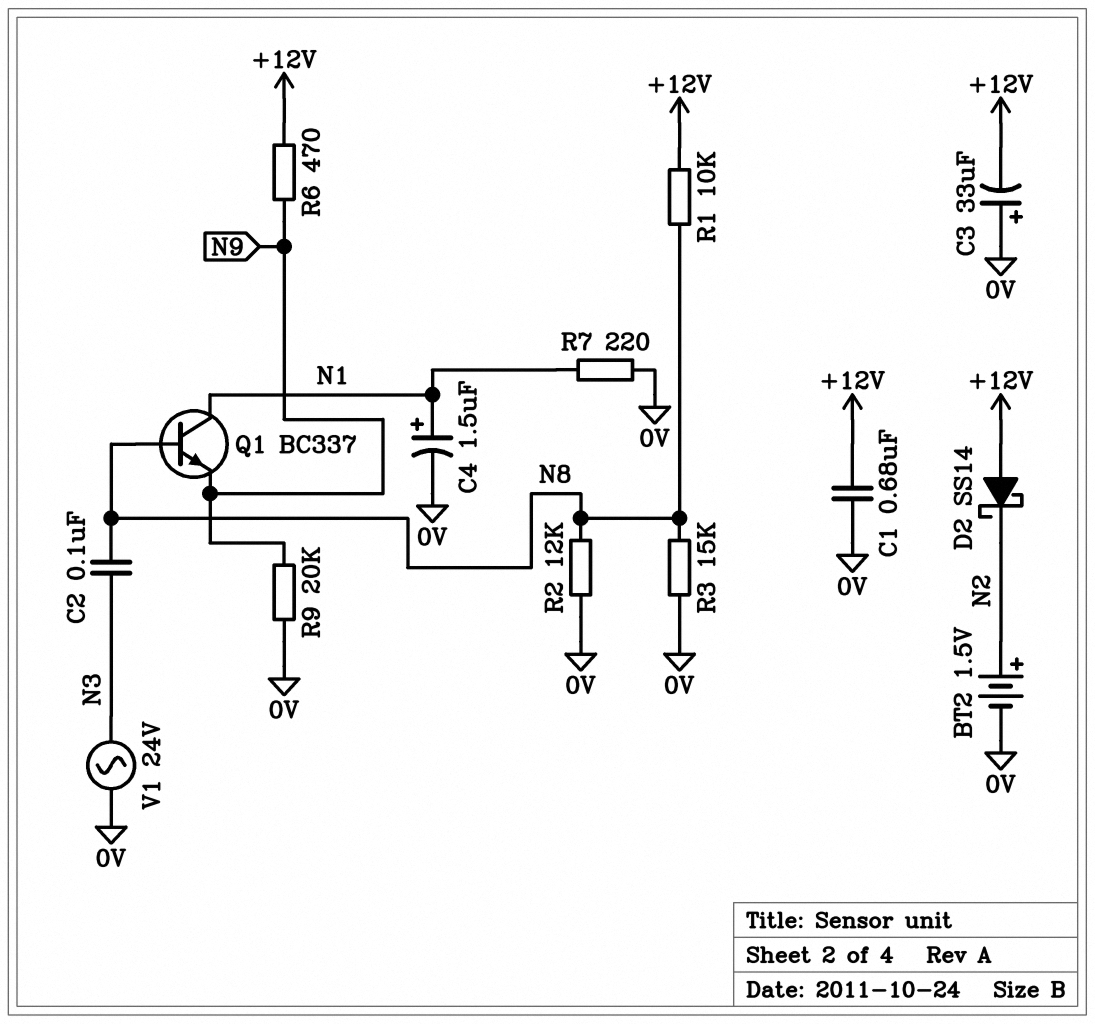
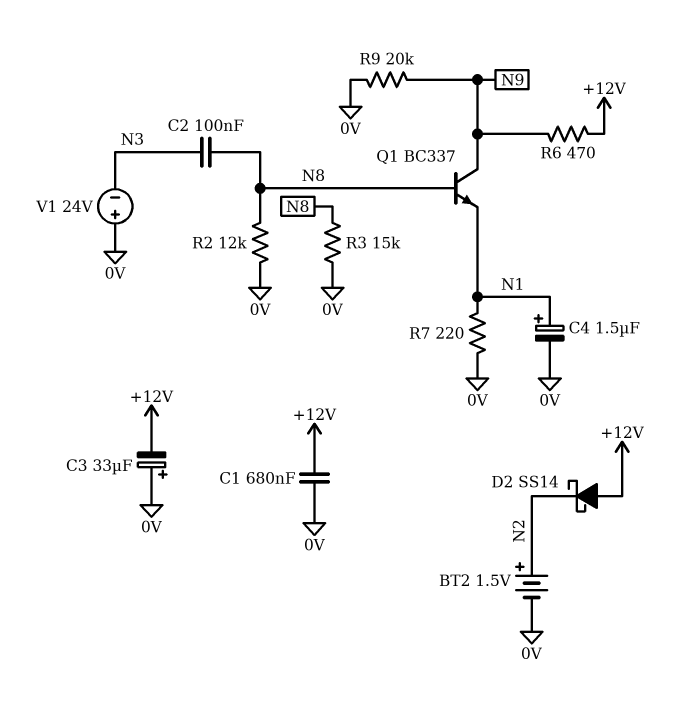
Q1: NPN BC337 (B N8, C N1, E N9) -> NPN BC337 (B N8, C N9, E N1)
R1: 10k (+12V, N8) -> none
V1: AC 24V (0V, N3) -> 24V (plus 0V, minus N3)

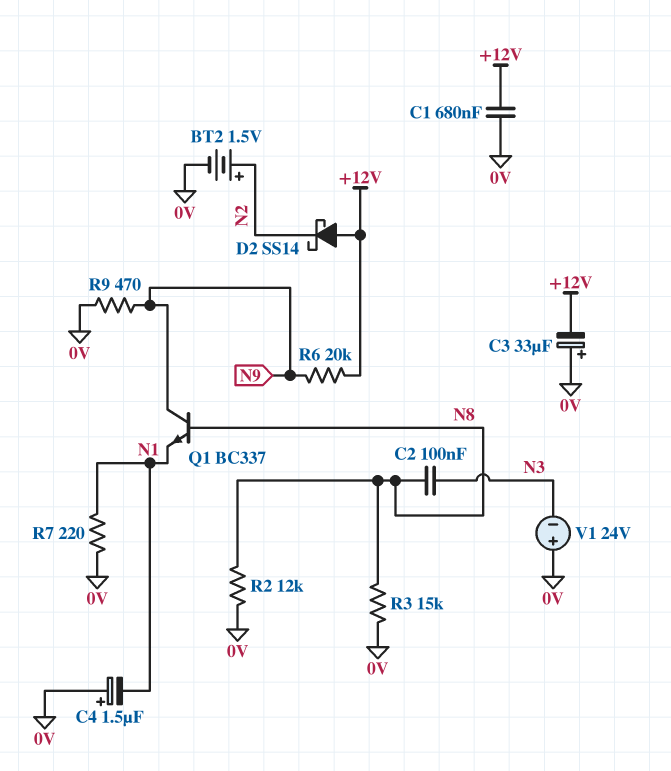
C4: 1.5uF (plus N1, minus 0V) -> 1.5uF (plus 0V, minus N1)
R6: 470 (+12V, N9) -> 20k (+12V, N9)
R9: 20k (0V, N9) -> 470 (0V, N9)

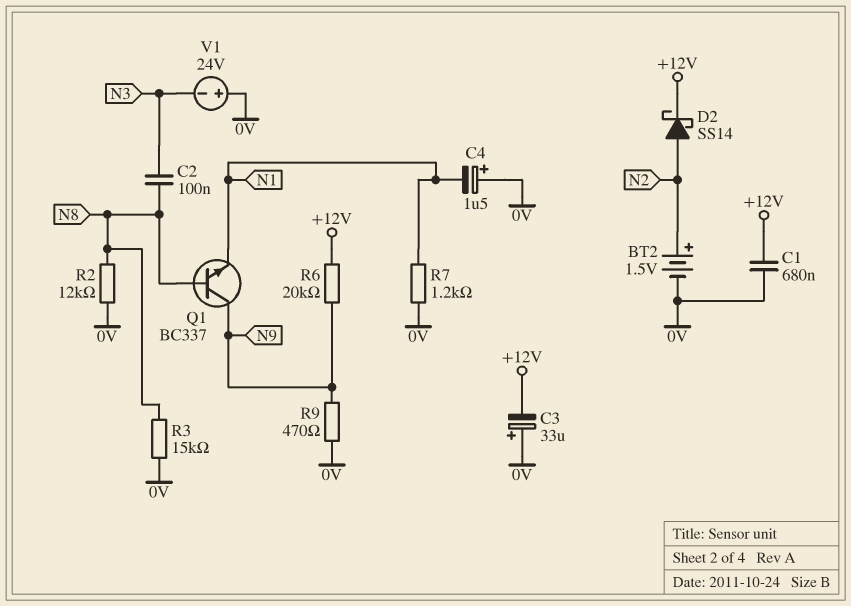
D2: schottky SS14 (A +12V, K N2) -> schottky SS14 (A N2, K +12V)
R7: 220 (0V, N1) -> 1.2k (0V, N1)

